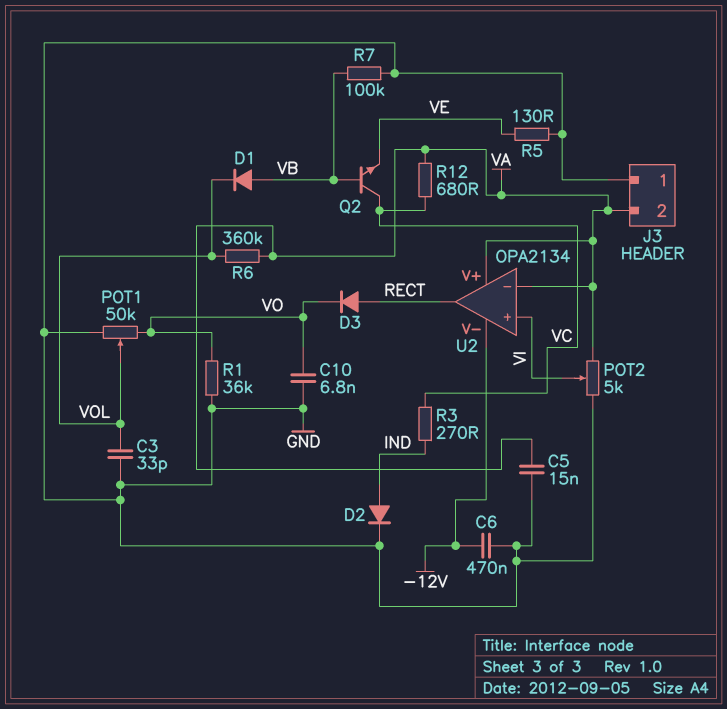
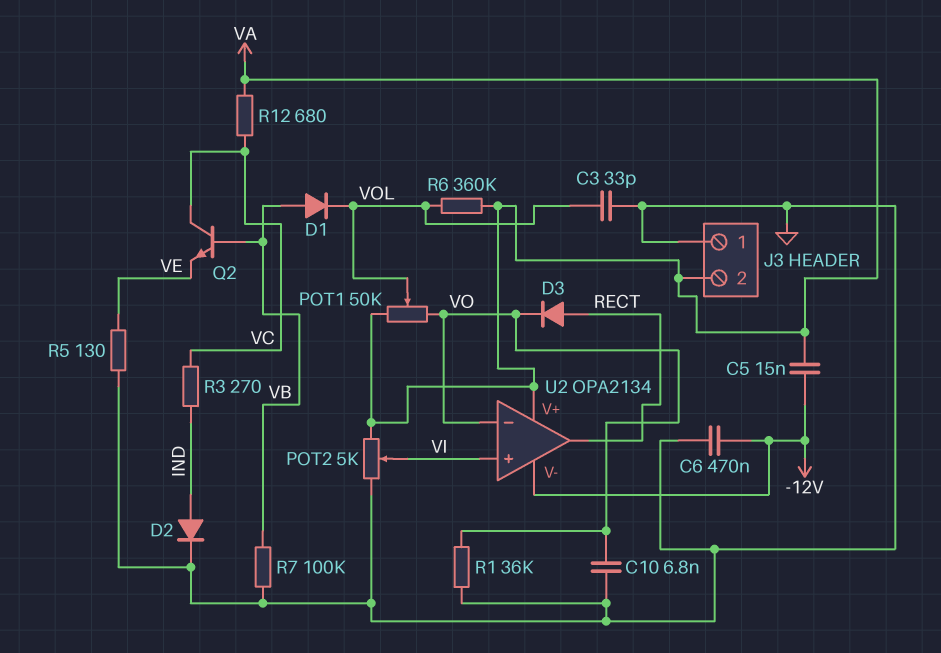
C5: 15nF (GND, VA) -> 15nF (-12V, VA)
POT1: 50k (GND, VO, wiper VOL) -> 50k (VA, VO, wiper VOL)
U2 pin in-: VA -> VO

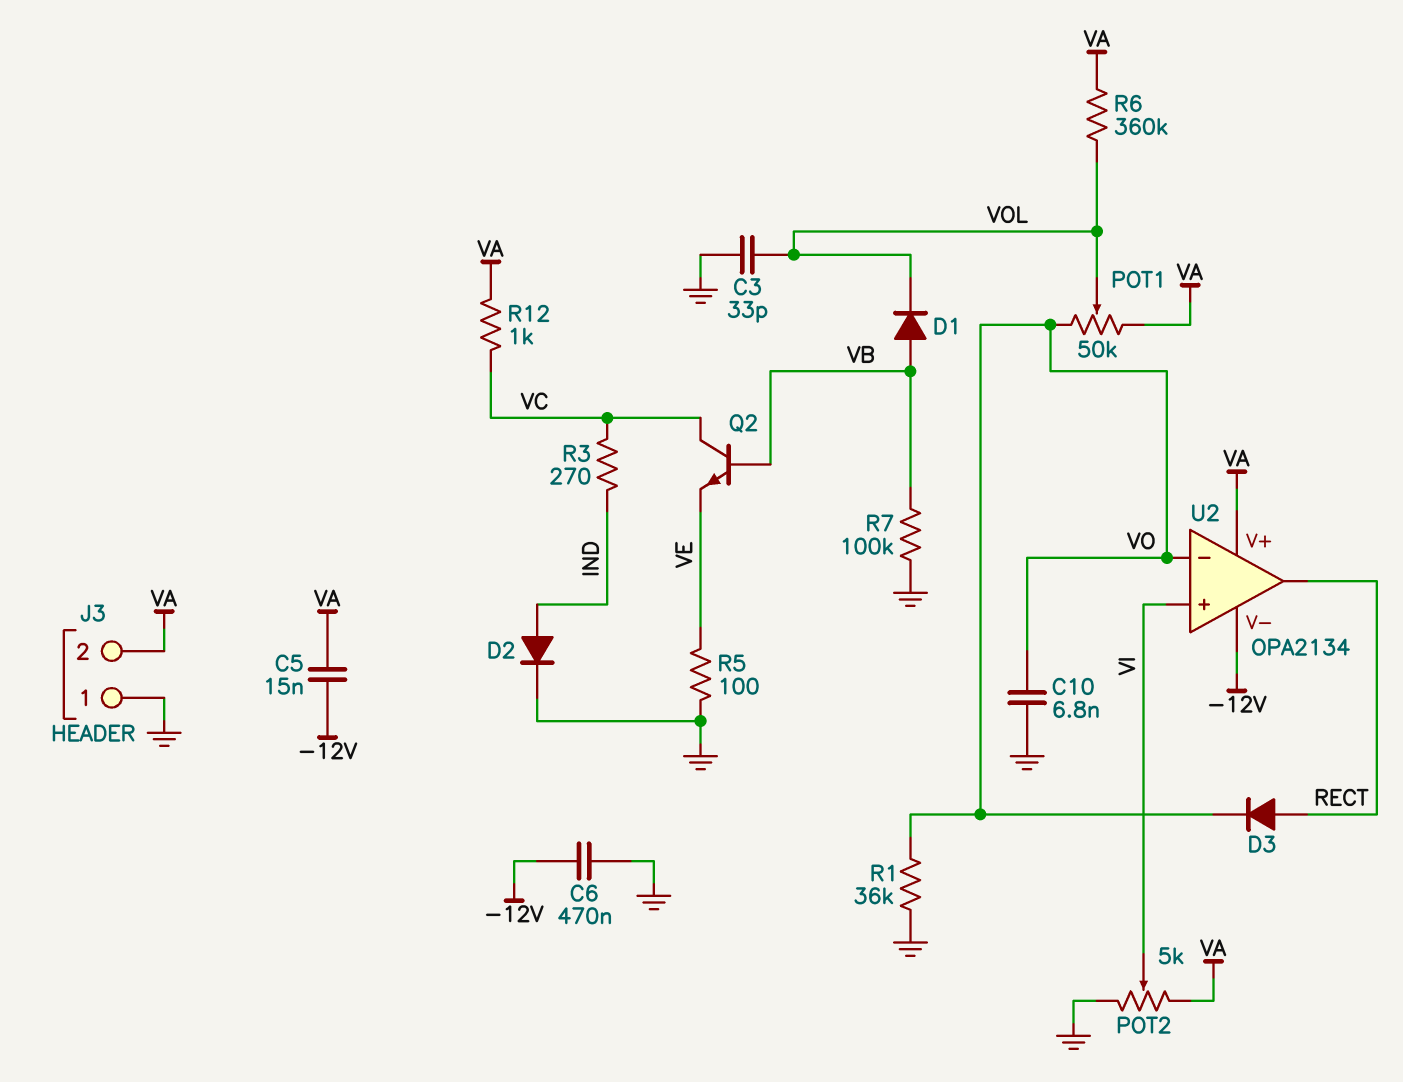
R5: 130 (GND, VE) -> 100 (GND, VE)
R12: 680 (VA, VC) -> 1k (VA, VC)

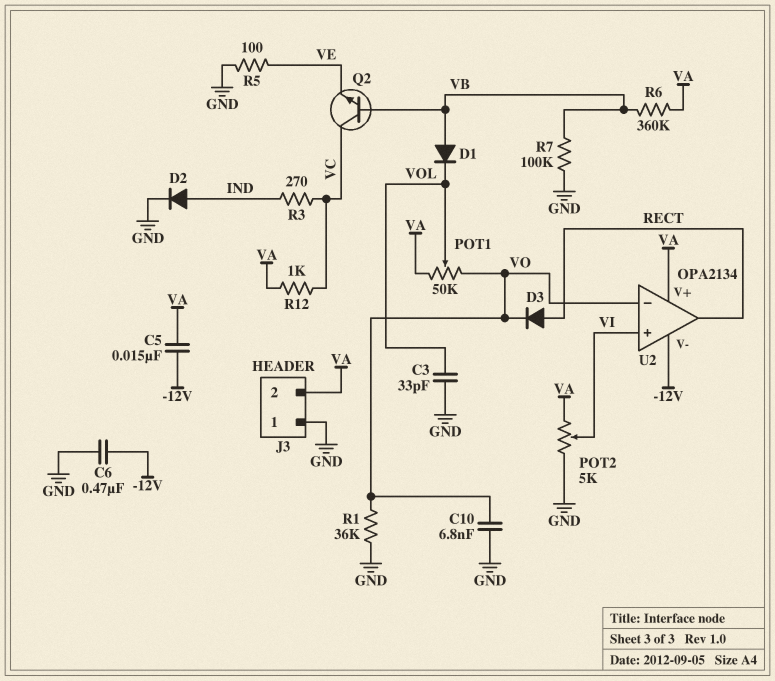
R6: 360k (VA, VOL) -> 360k (VA, VB)

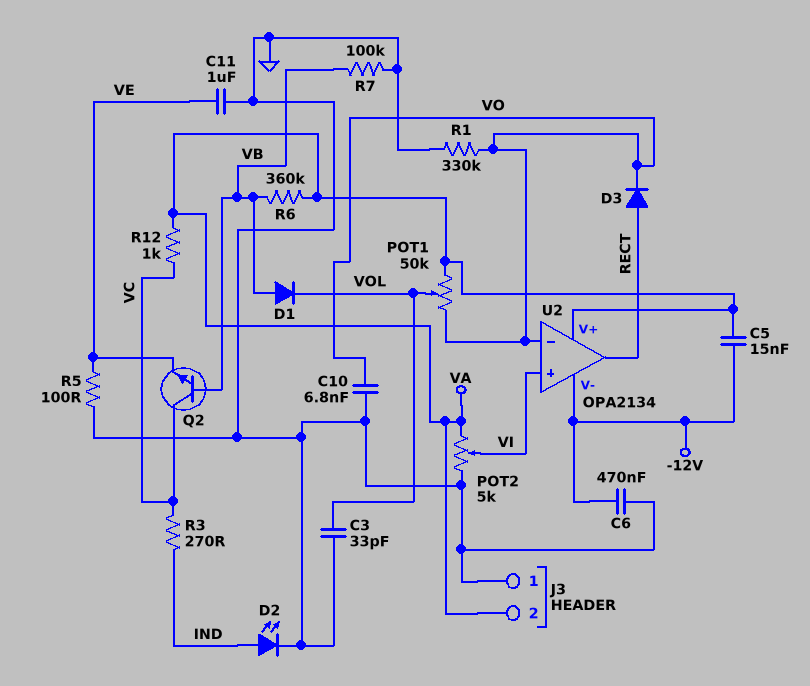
C11: none -> 1uF (GND, VE)
D2: diode (A IND, K GND) -> LED (A IND, K GND)
R1: 36k (GND, VO) -> 330k (GND, VO)

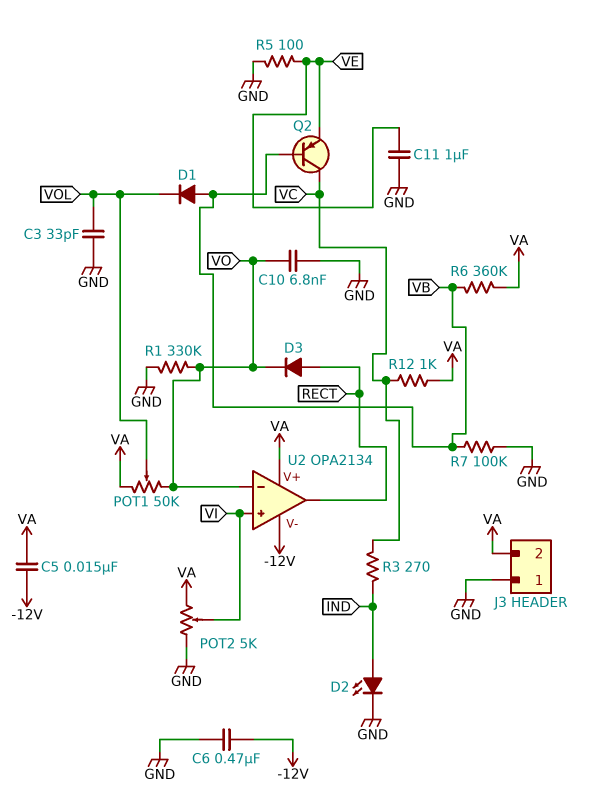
Q2: NPN (B VB, C VC, E VE) -> PNP (B VB, C VC, E VE)

